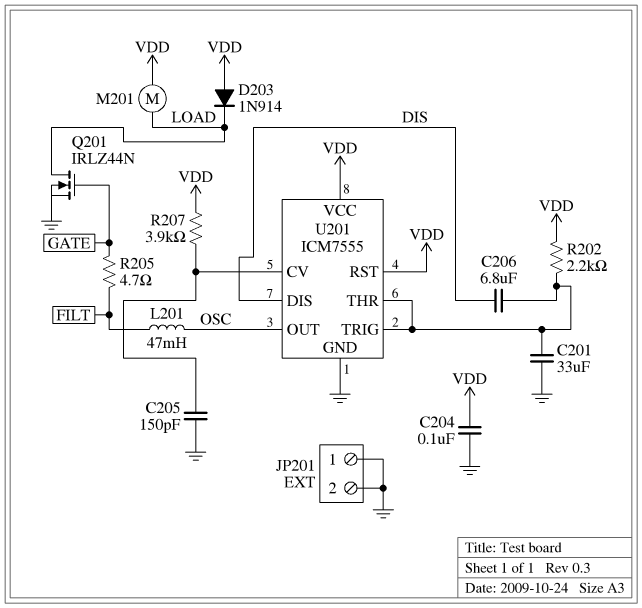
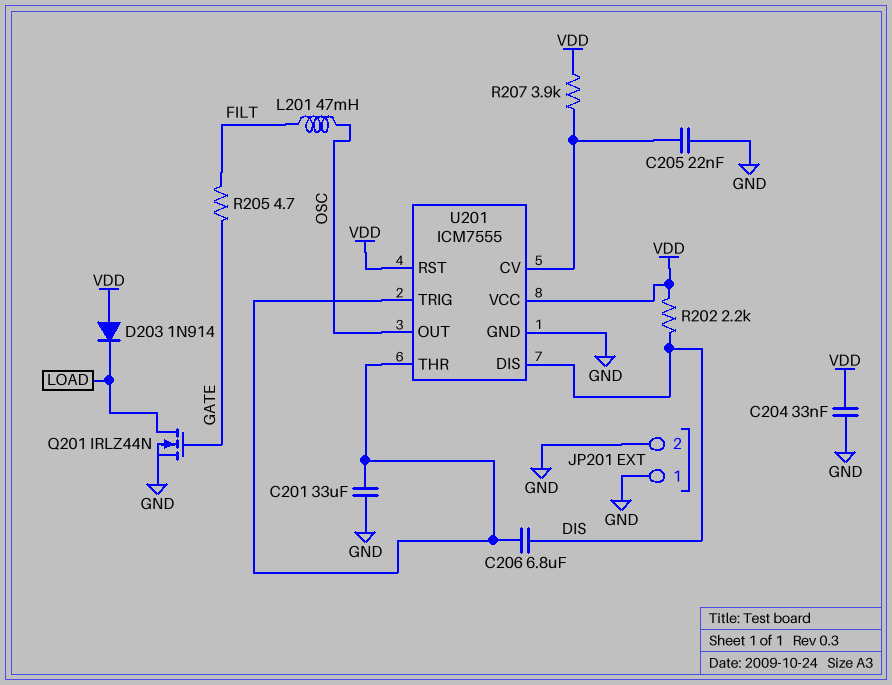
C204: 100nF (GND, VDD) -> 33nF (GND, VDD)
C205: 150pF (GND, U201/CV) -> 22nF (GND, U201/CV)
M201: motor (LOAD, VDD) -> none
R202: 2.2k (U201/THR, VDD) -> 2.2k (DIS, VDD)

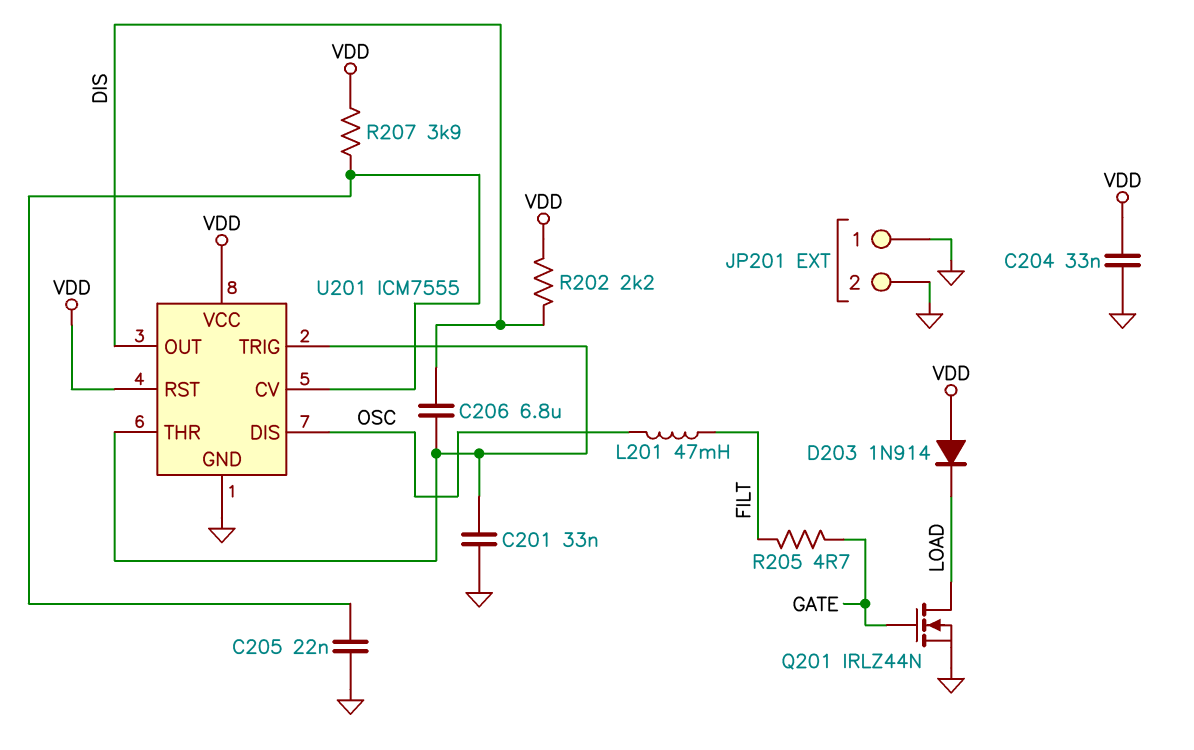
C201: 33uF (GND, U201/THR) -> 33nF (GND, U201/THR)
U201 pin DIS: DIS -> OSC
U201 pin OUT: OSC -> DIS

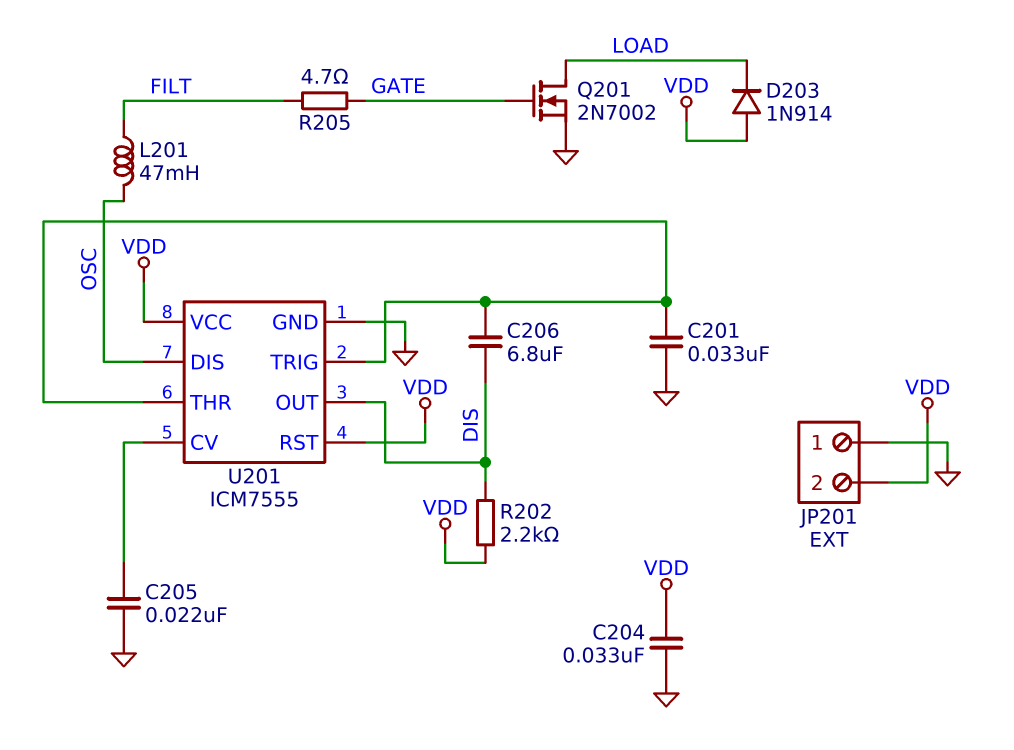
JP201 pin 2: GND -> VDD
Q201: NMOS IRLZ44N (G GATE, D LOAD, S GND) -> NMOS 2N7002 (G GATE, D LOAD, S GND)
R207: 3.9k (U201/CV, VDD) -> none

